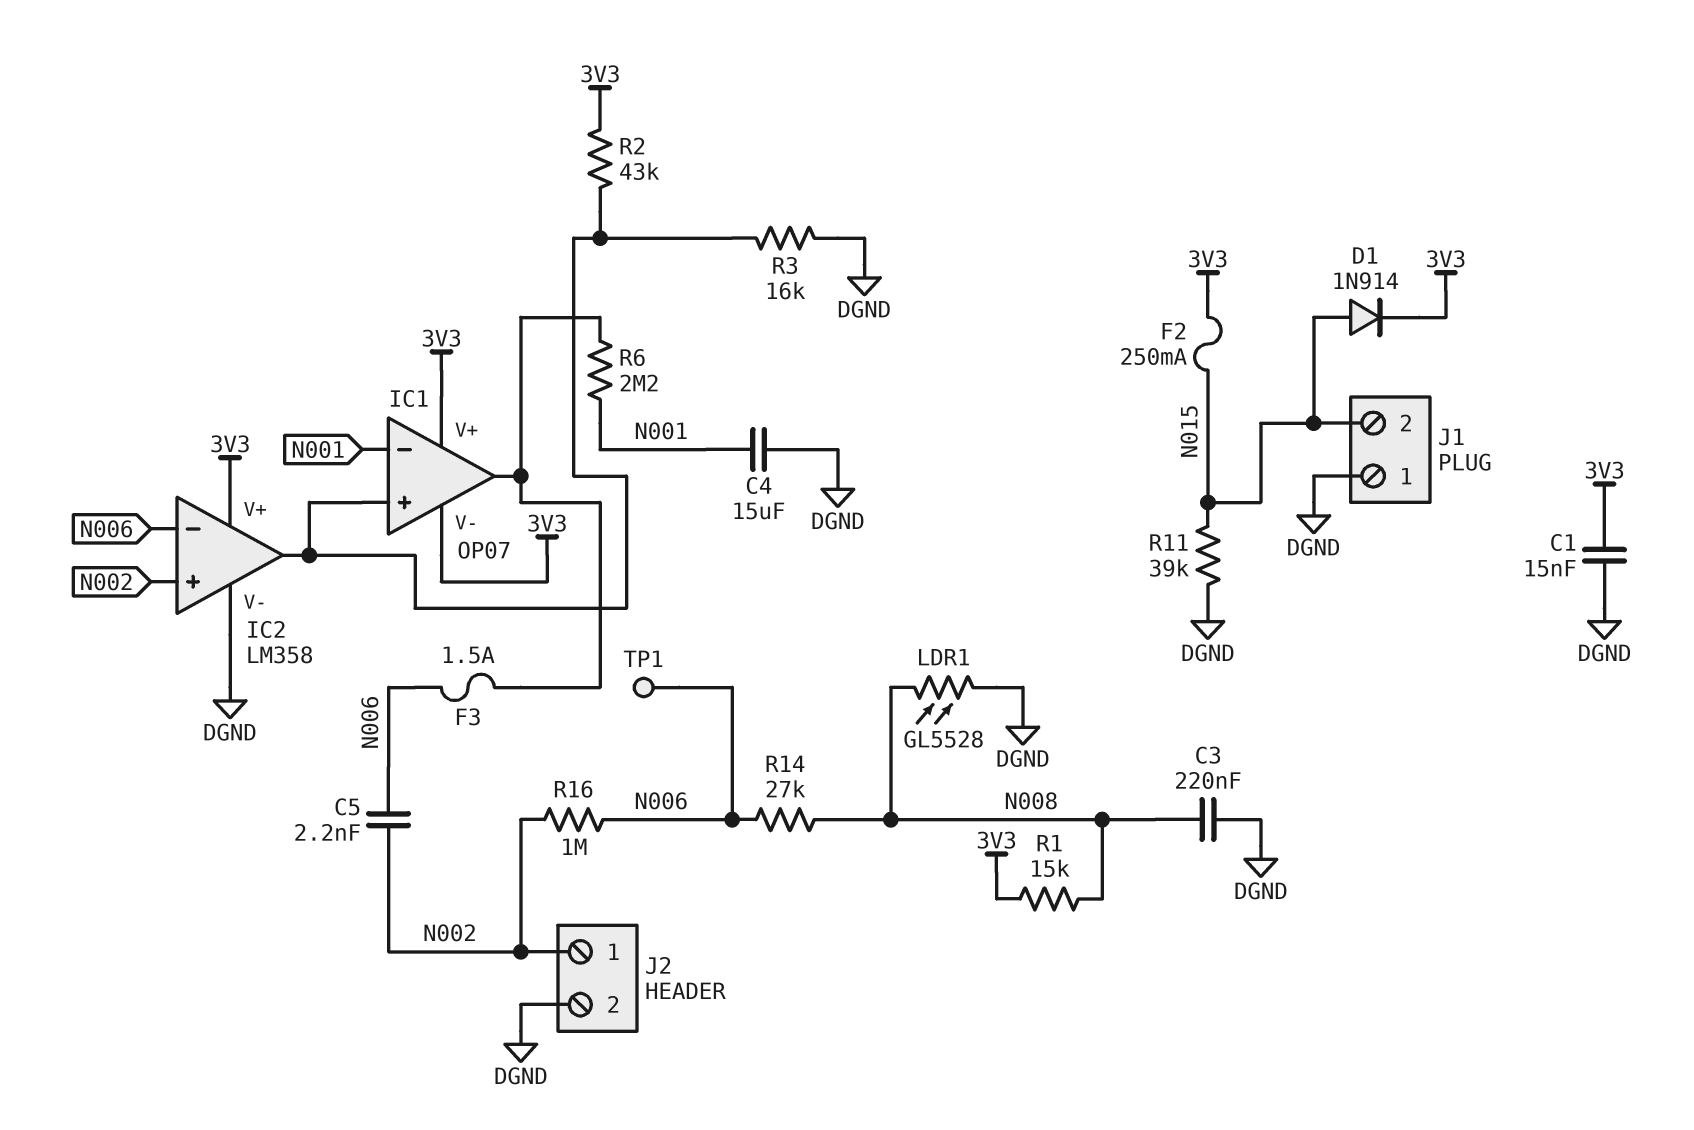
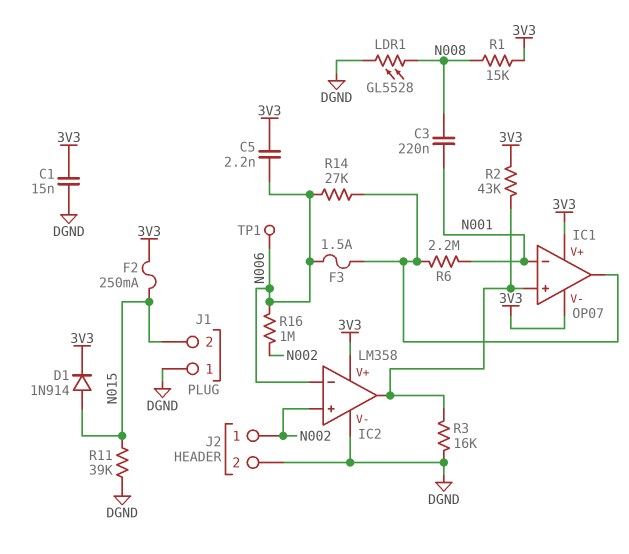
C3: 220nF (DGND, N008) -> 220nF (N001, N008)
C4: 15uF (DGND, N001) -> none
C5: 2.2nF (N002, N006) -> 2.2nF (3V3, N006)
R14: 27k (N006, N008) -> 27k (IC1/out, N006)

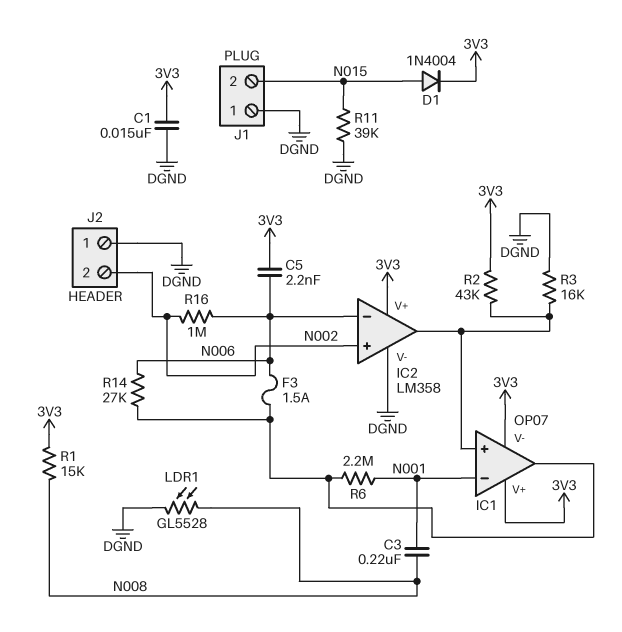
D1: diode 1N914 (A N015, K 3V3) -> diode 1N4004 (A N015, K 3V3)
F2: 250mA (3V3, N015) -> none
J2 pin 1: N002 -> DGND
J2 pin 2: DGND -> N002
TP1: test point (N006) -> none

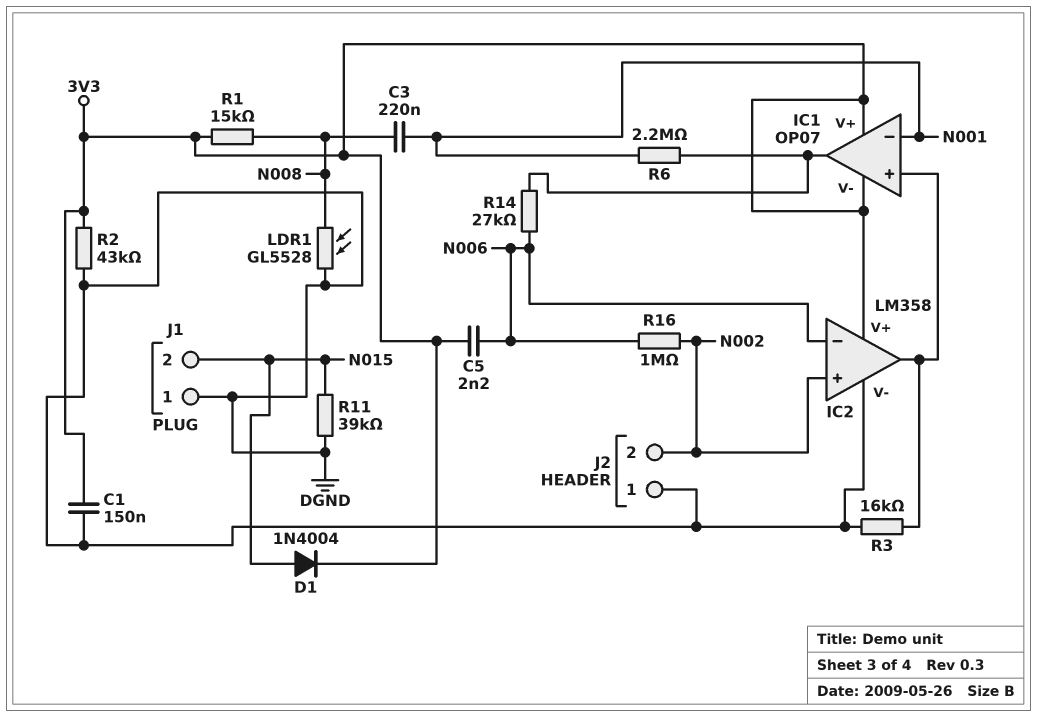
C1: 15nF (3V3, DGND) -> 150nF (3V3, DGND)
F3: 1.5A (IC1/out, N006) -> none
R2: 43k (3V3, IC1/in+) -> 43k (3V3, DGND)

